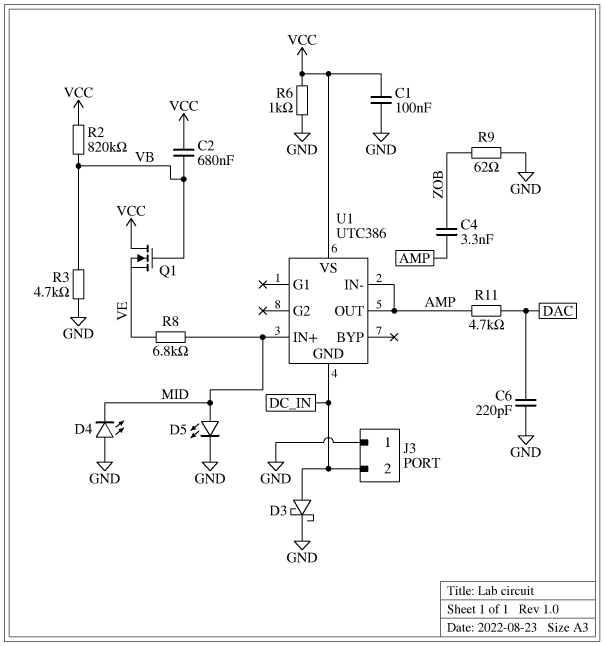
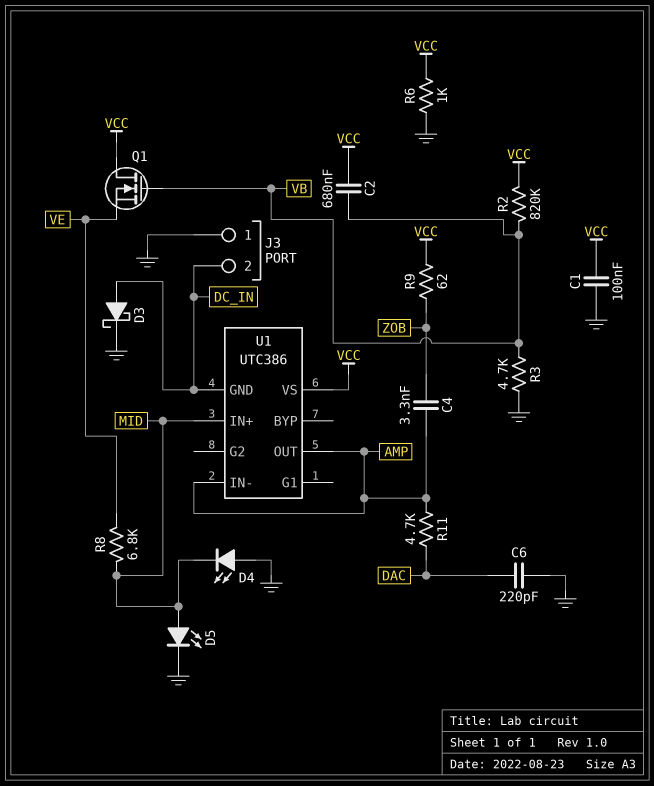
R9: 62 (GND, ZOB) -> 62 (VCC, ZOB)

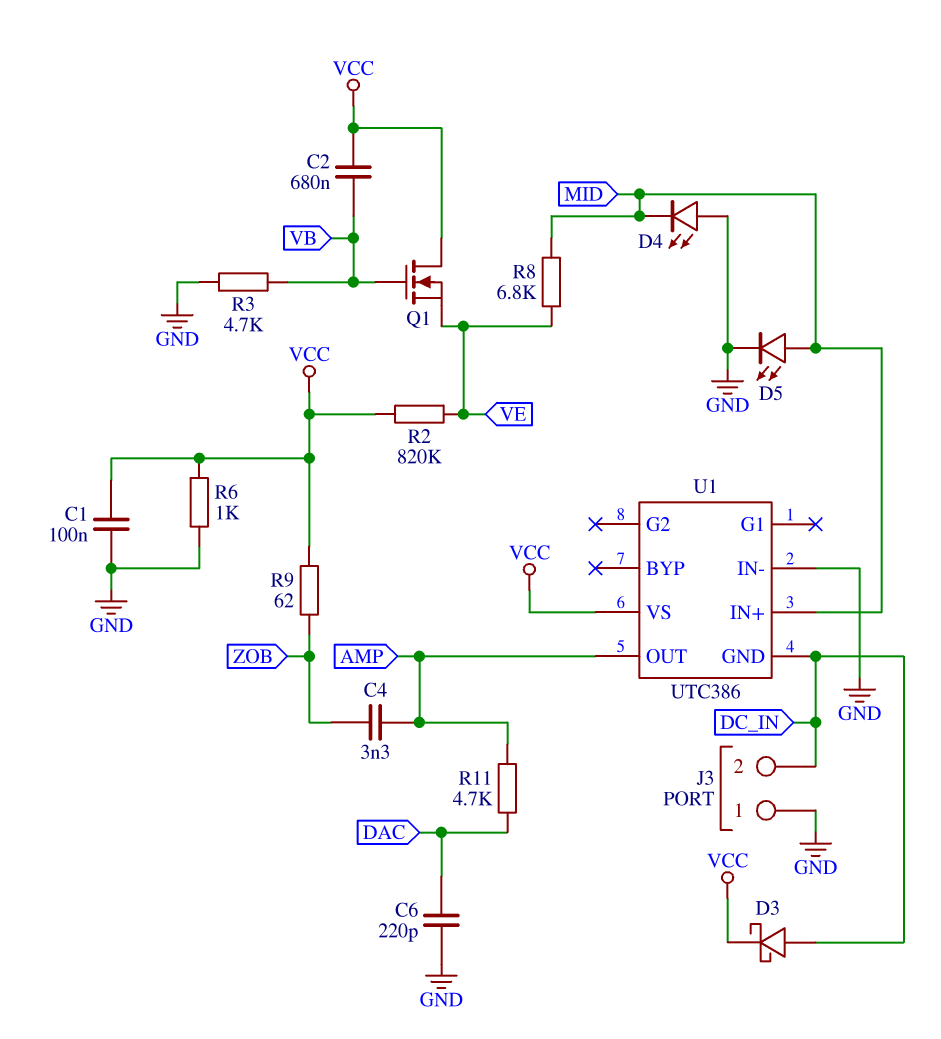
D3: schottky (A DC_IN, K GND) -> schottky (A DC_IN, K VCC)
R2: 820k (VB, VCC) -> 820k (VCC, VE)
U1 pin IN-: AMP -> GND

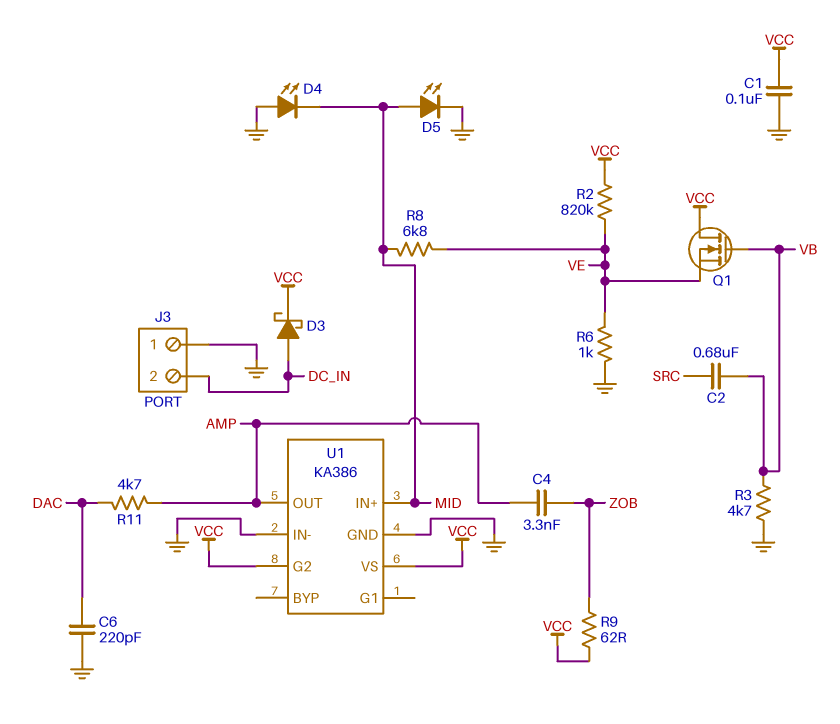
C2: 680nF (VB, VCC) -> 680nF (SRC, VB)
R6: 1k (GND, VCC) -> 1k (GND, VE)
U1: UTC386 -> KA386
U1 pin G2: none -> VCC
U1 pin GND: DC_IN -> GND

